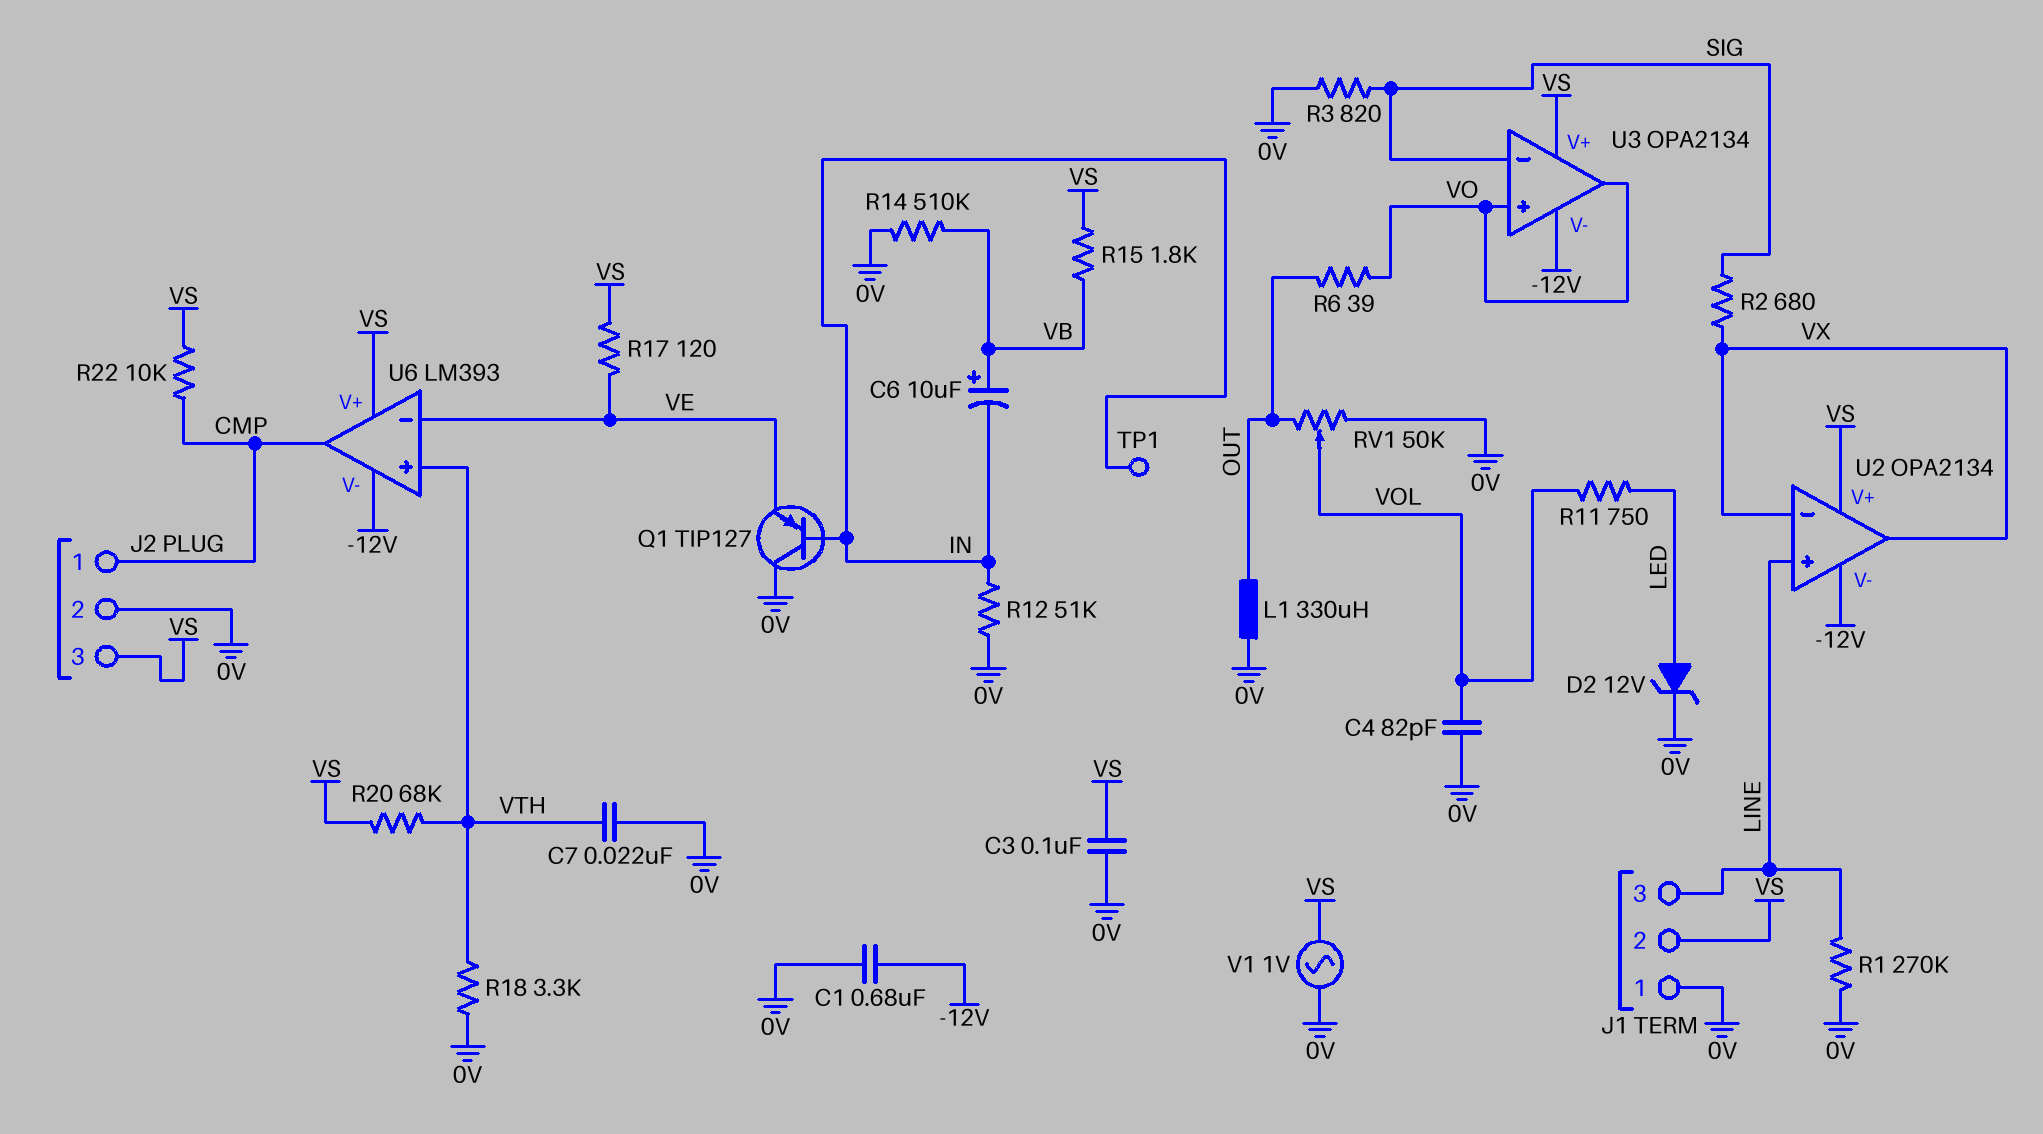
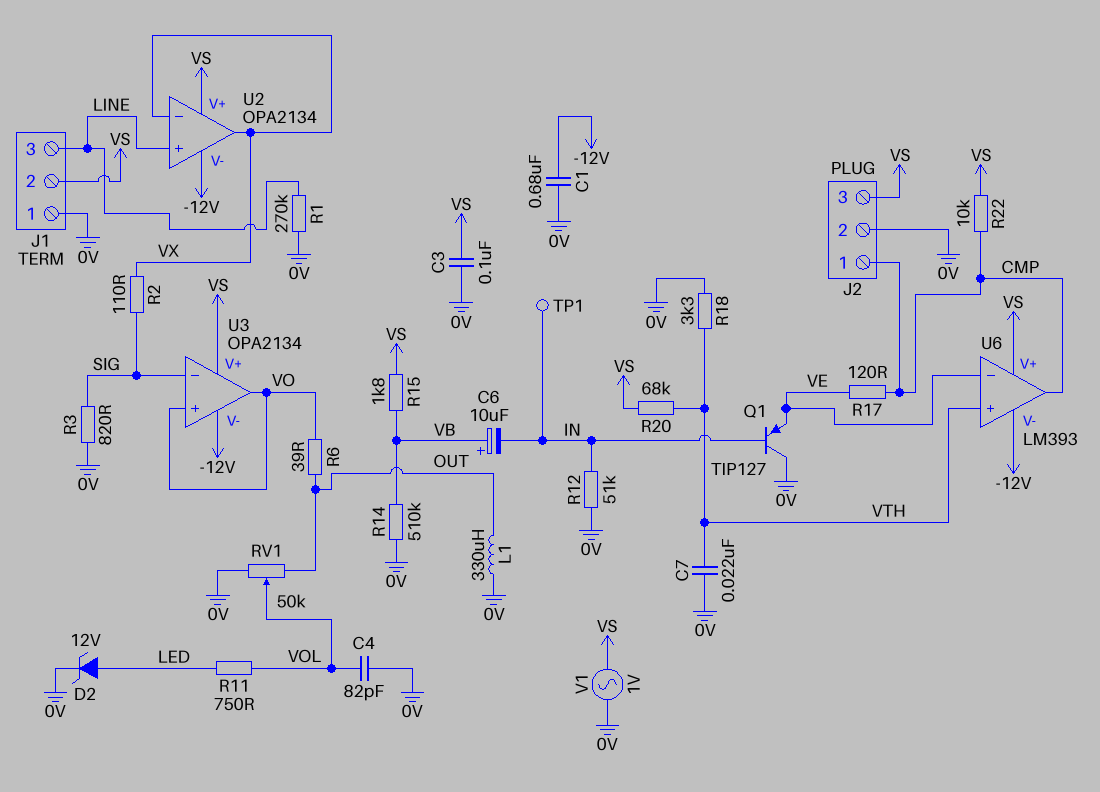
R2: 680 (SIG, VX) -> 110 (SIG, VX)
R17: 120 (VE, VS) -> 120 (CMP, VE)

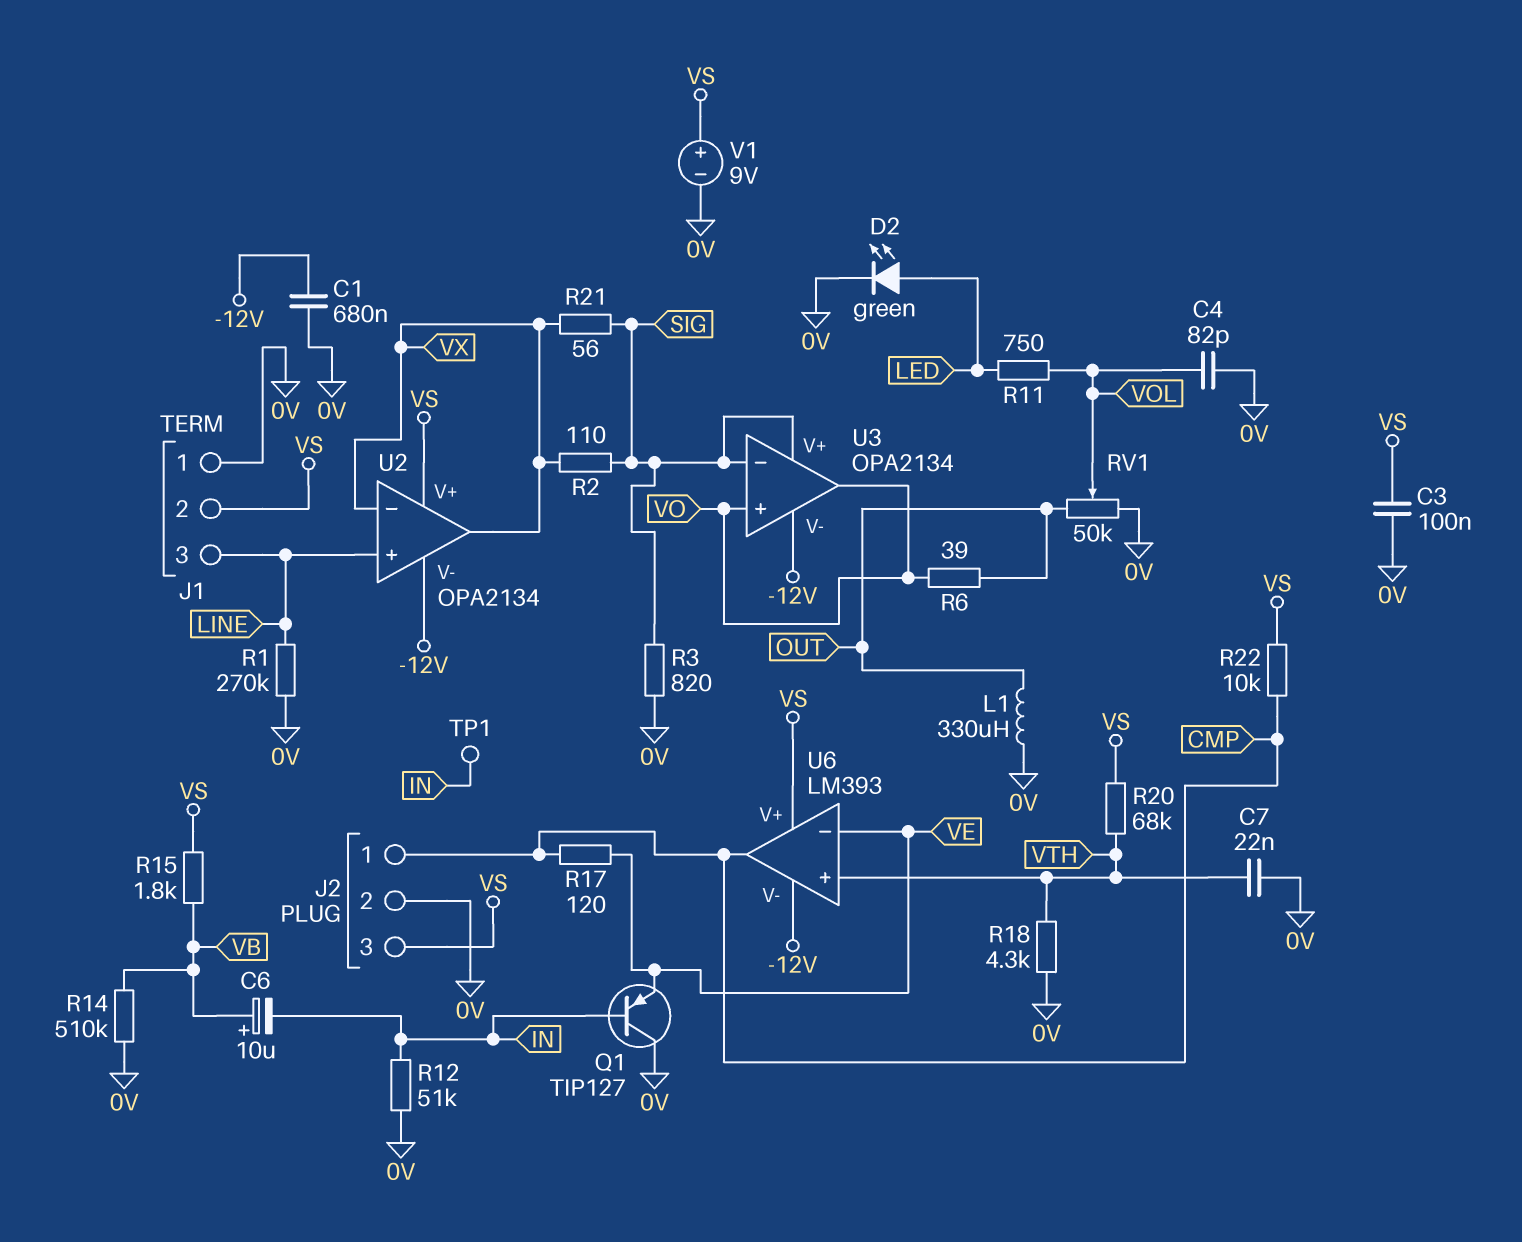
D2: zener 12V (A LED, K 0V) -> LED green (A LED, K 0V)
R18: 3.3k (0V, VTH) -> 4.3k (0V, VTH)
R21: none -> 56 (SIG, VX)
U3 pin V+: VS -> SIG
V1: AC 1V (0V, VS) -> 9V (plus VS, minus 0V)

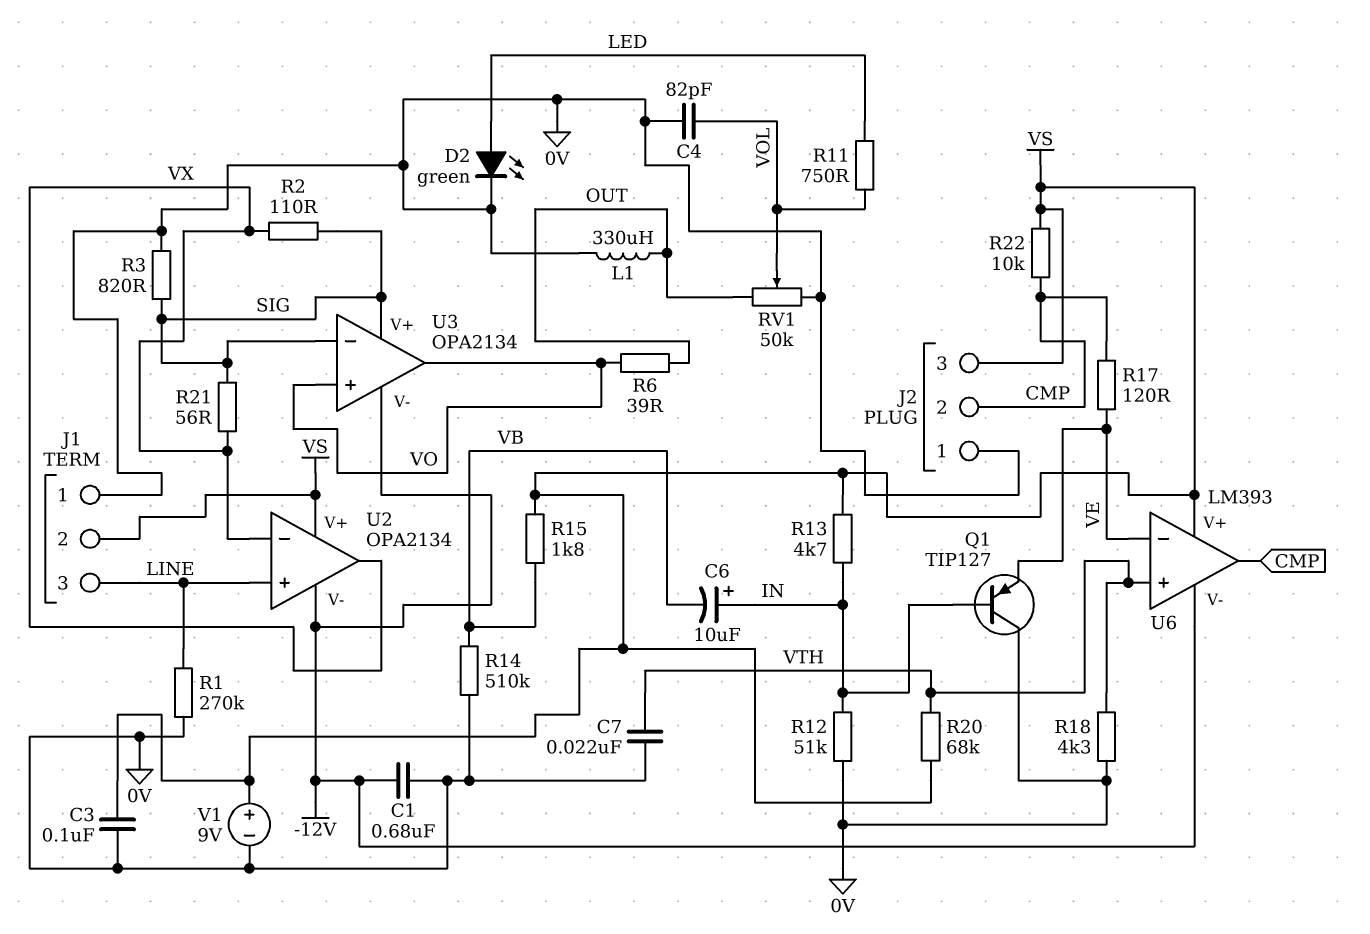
C6: 10uF (plus VB, minus IN) -> 10uF (plus IN, minus VB)
J2 pin 1: CMP -> 0V
J2 pin 2: 0V -> CMP
R13: none -> 4.7k (IN, VS)
TP1: test point (IN) -> none

